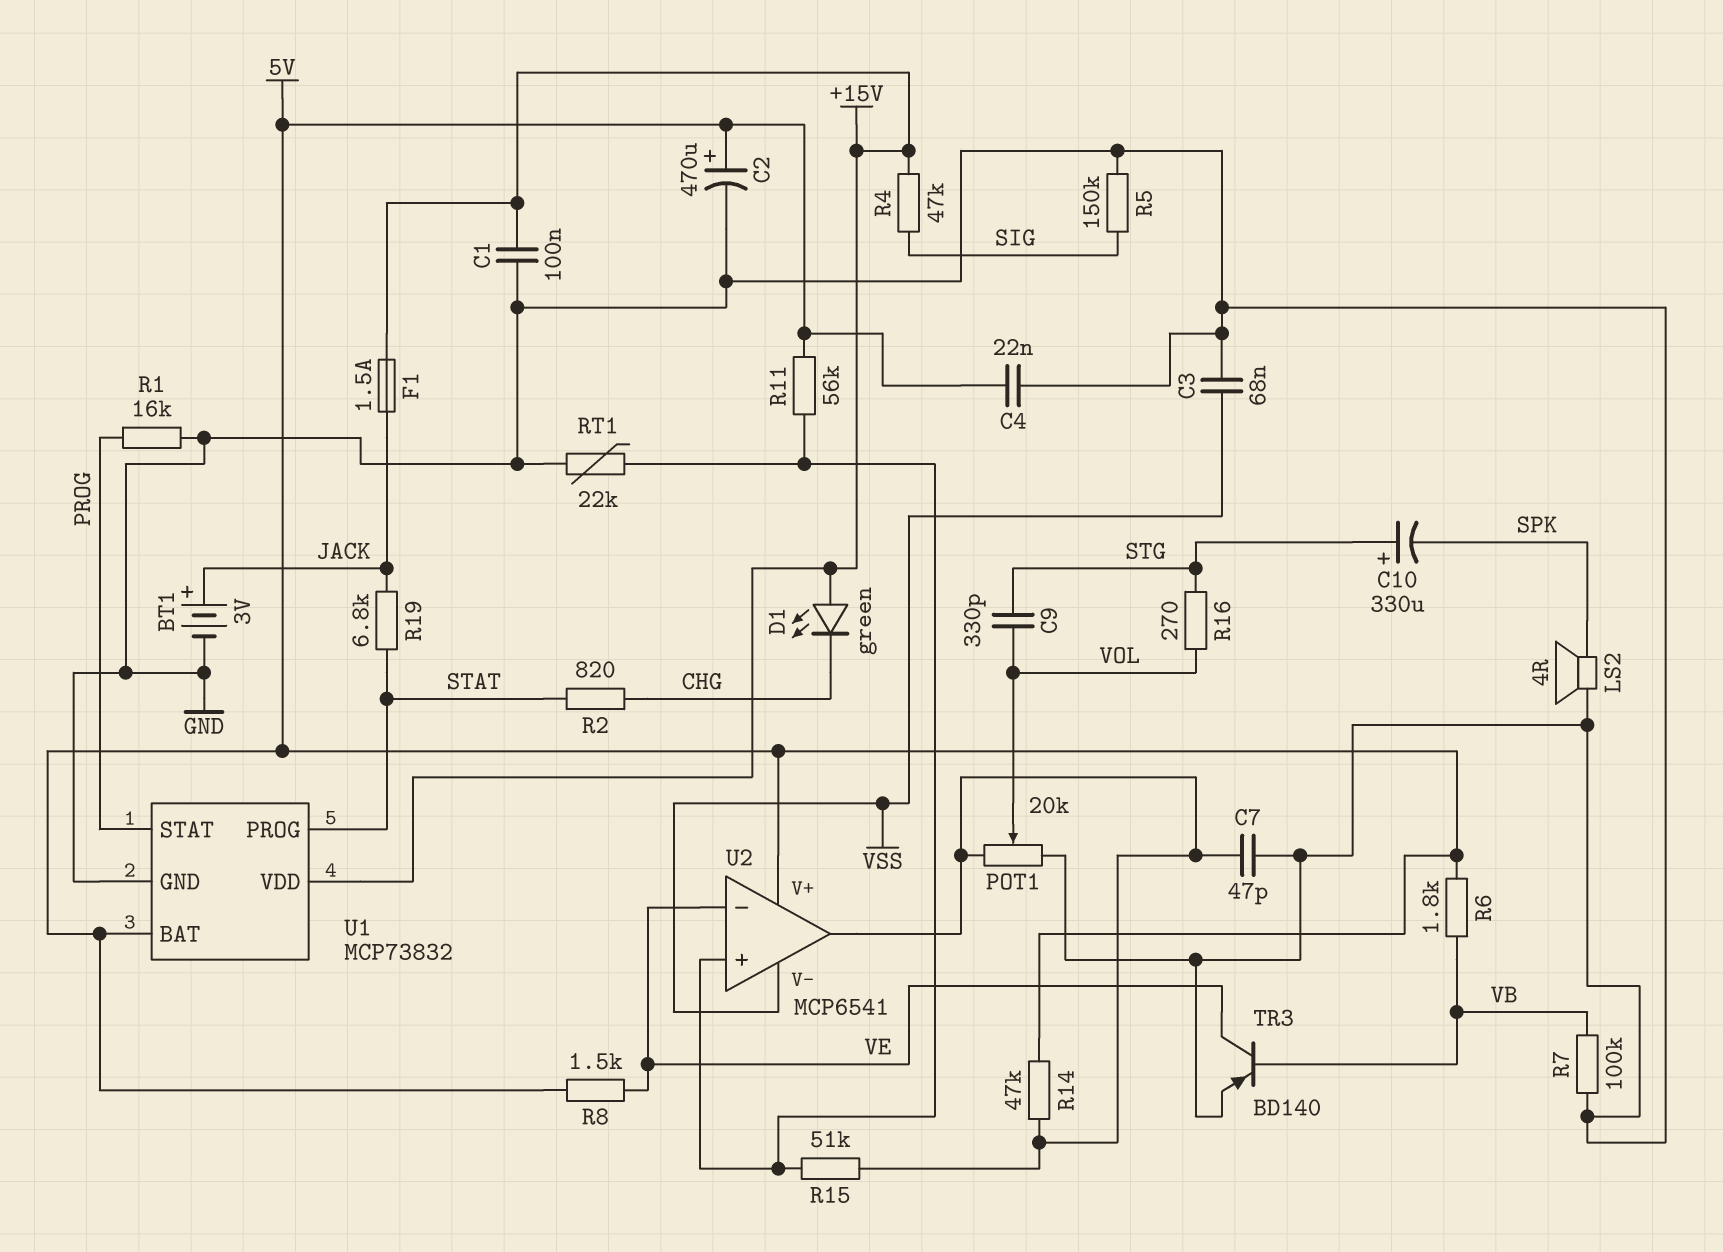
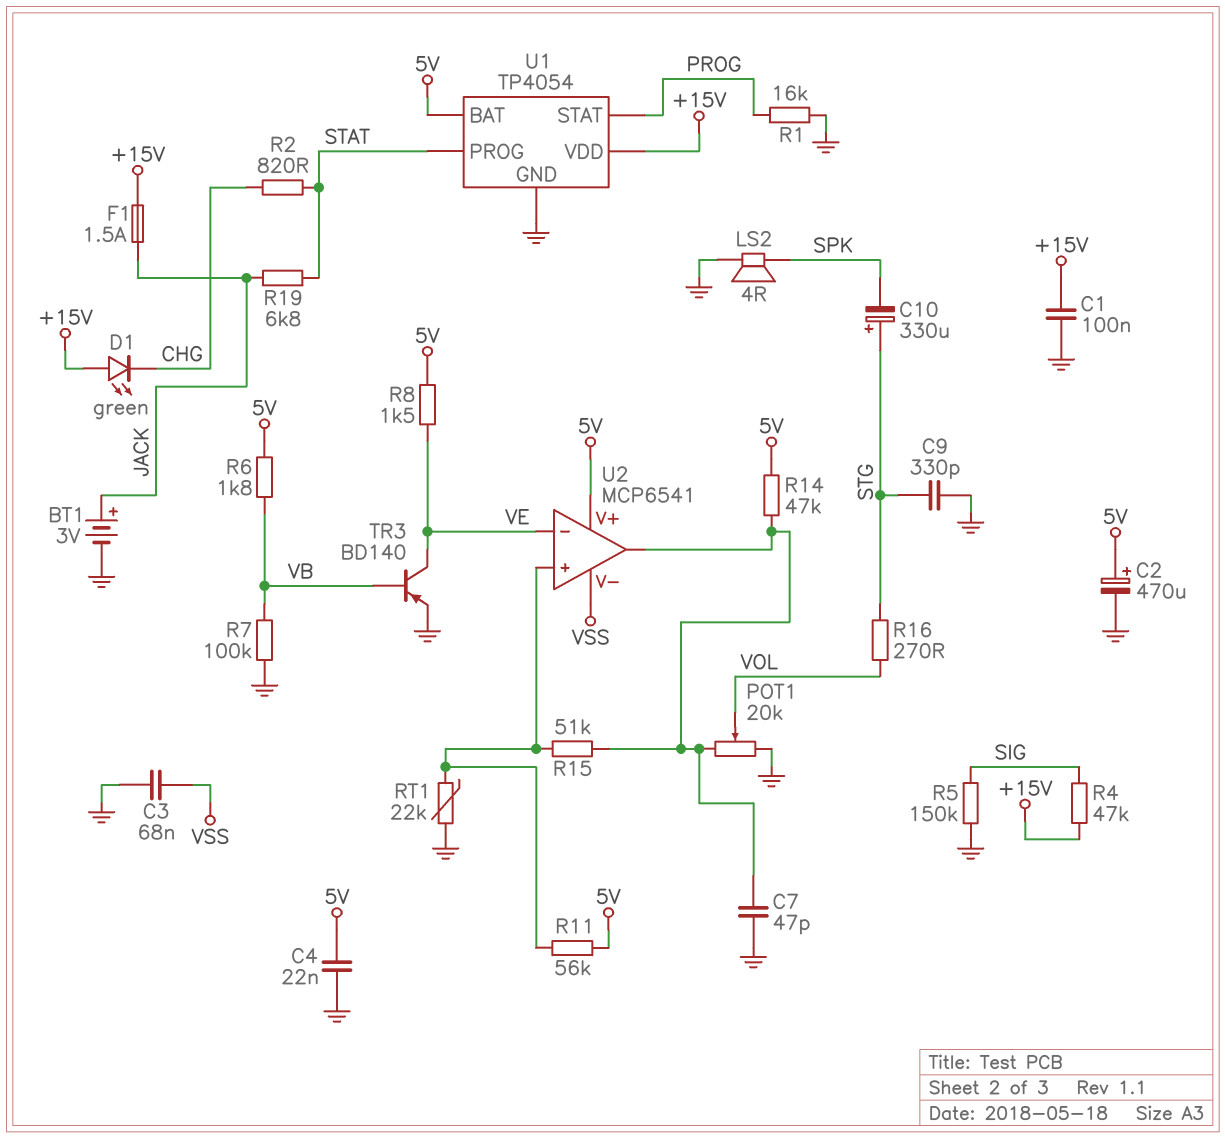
C9: 330pF (STG, VOL) -> 330pF (GND, STG)
U1: MCP73832 -> TP4054

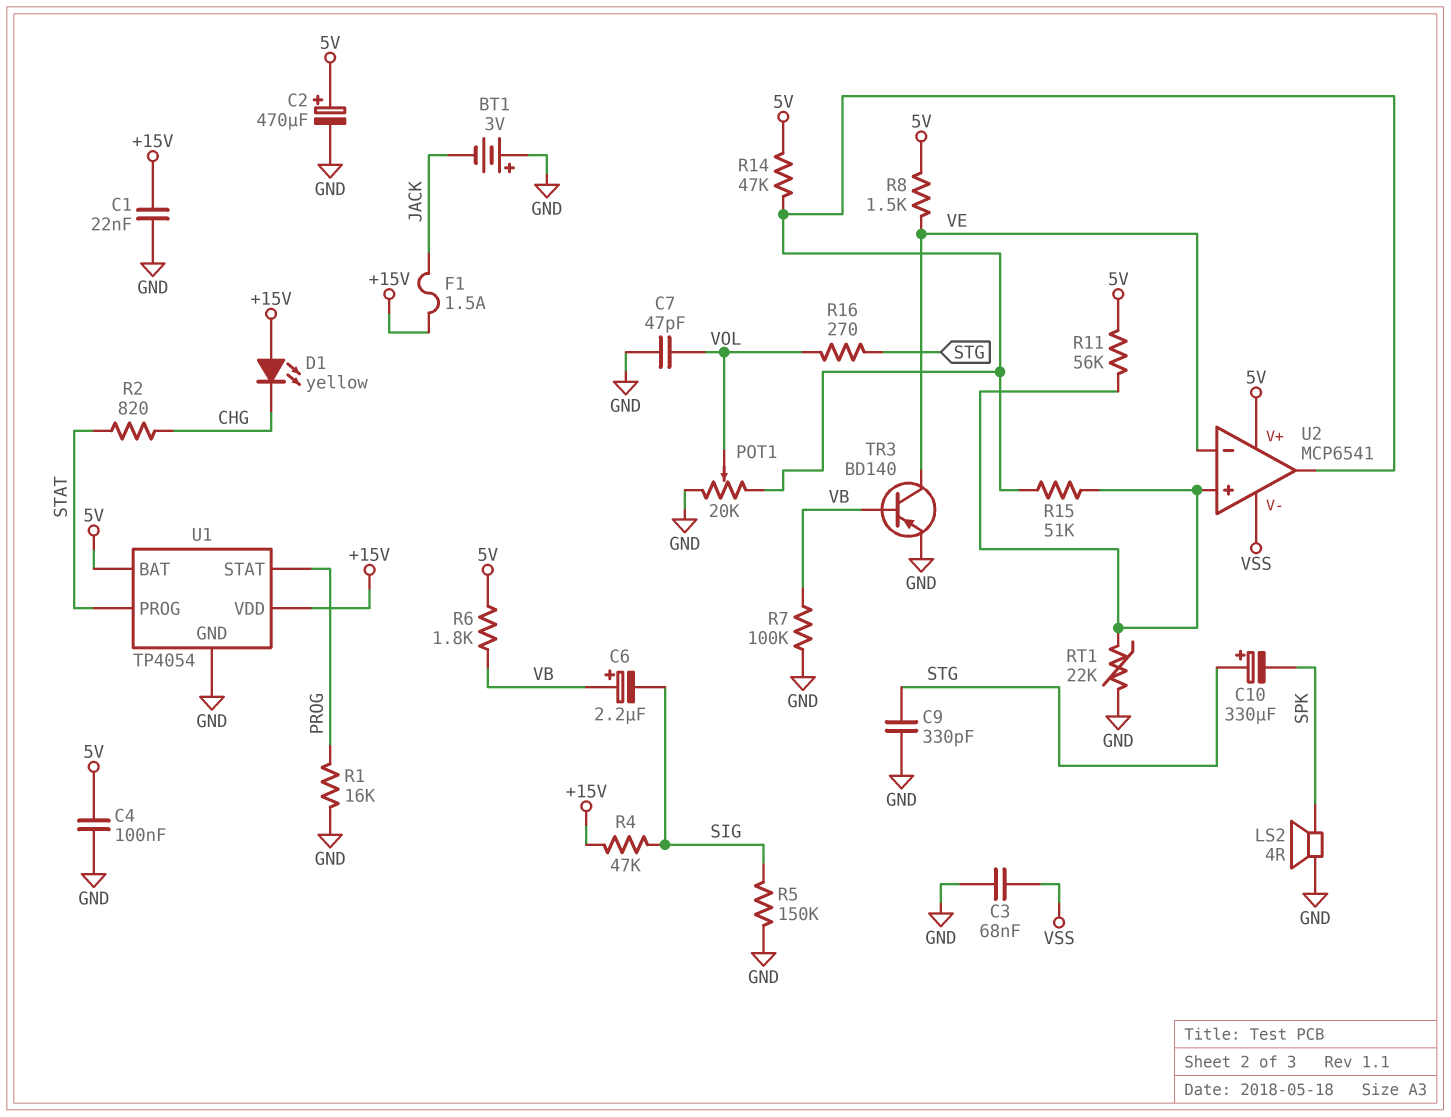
BT1: 3V (plus JACK, minus GND) -> 3V (plus GND, minus JACK)
C1: 100nF (+15V, GND) -> 22nF (+15V, GND)
C4: 22nF (5V, GND) -> 100nF (5V, GND)
C6: none -> 2.2uF (plus VB, minus SIG)
C7: 47pF (GND, U2/out) -> 47pF (GND, VOL)
D1: LED green (A +15V, K CHG) -> LED yellow (A +15V, K CHG)
R19: 6.8k (JACK, STAT) -> none

